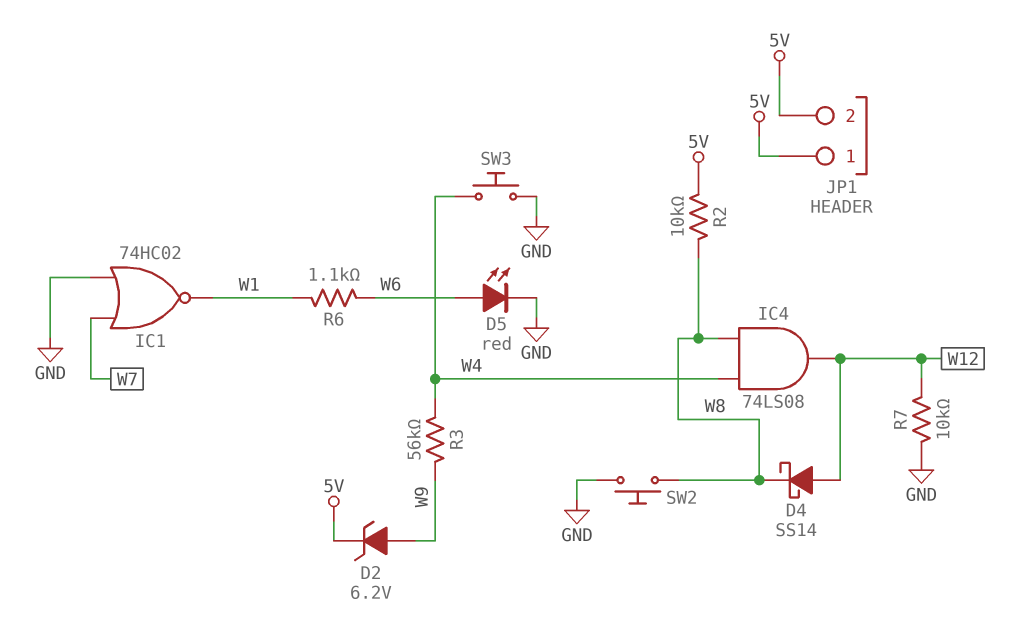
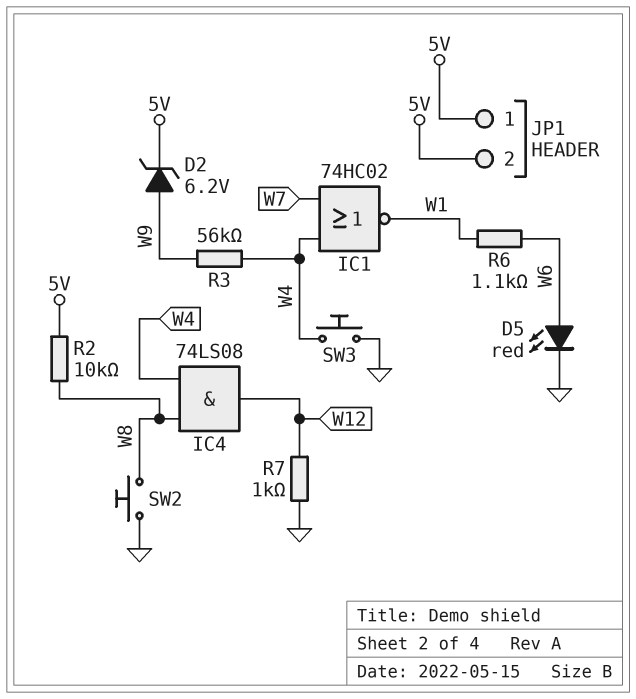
D4: schottky SS14 (A W12, K W8) -> none
IC1: NOR 74HC02 (in GND, in W7, out W1) -> NOR 74HC02 (in W4, in W7, out W1)
R7: 10k (GND, W12) -> 1k (GND, W12)

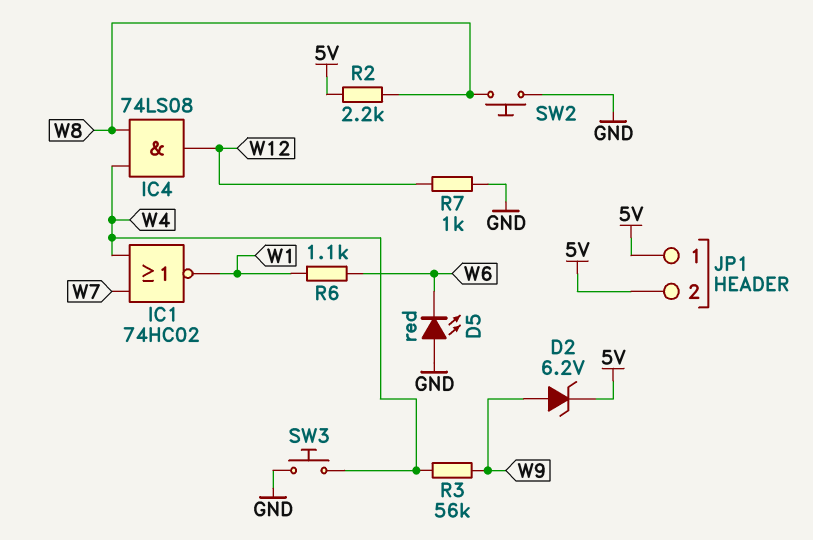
D5: LED red (A W6, K GND) -> LED red (A GND, K W6)
R2: 10k (5V, W8) -> 2.2k (5V, W8)

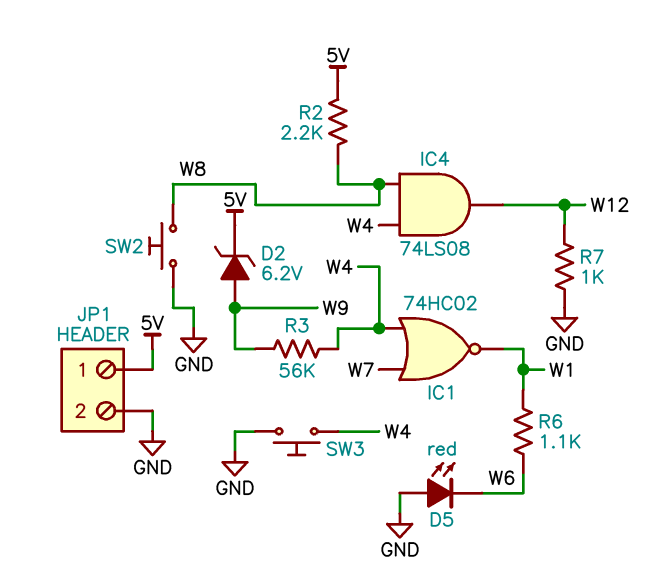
JP1 pin 2: 5V -> GND

